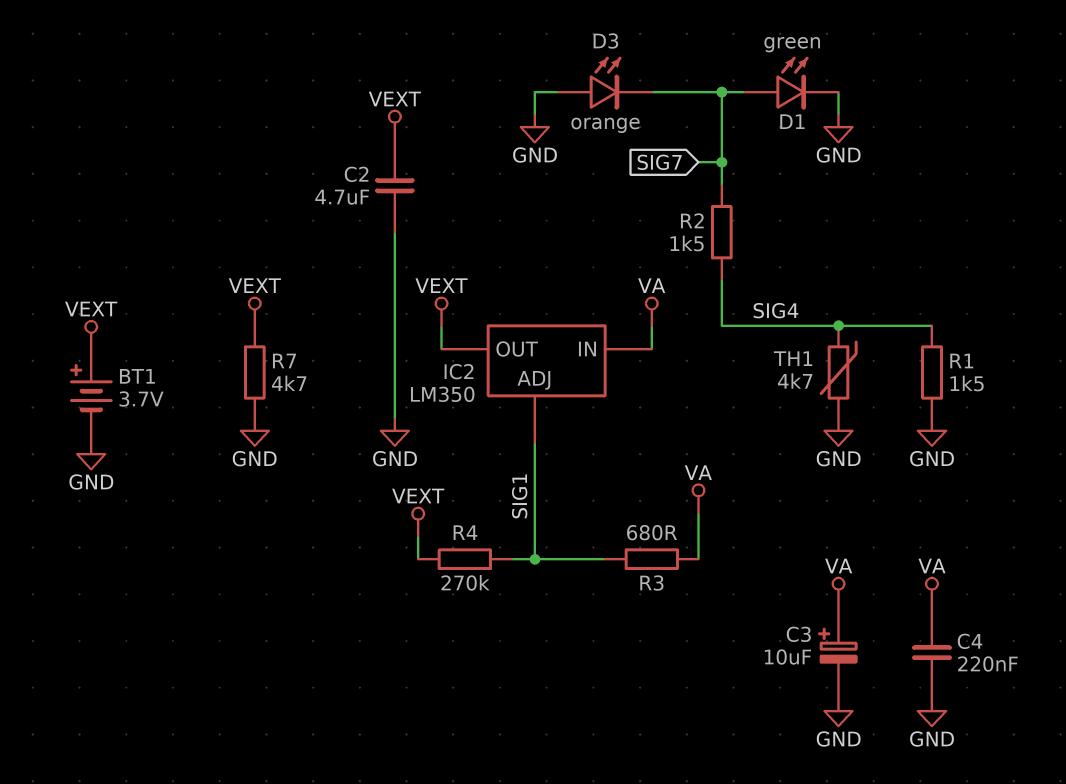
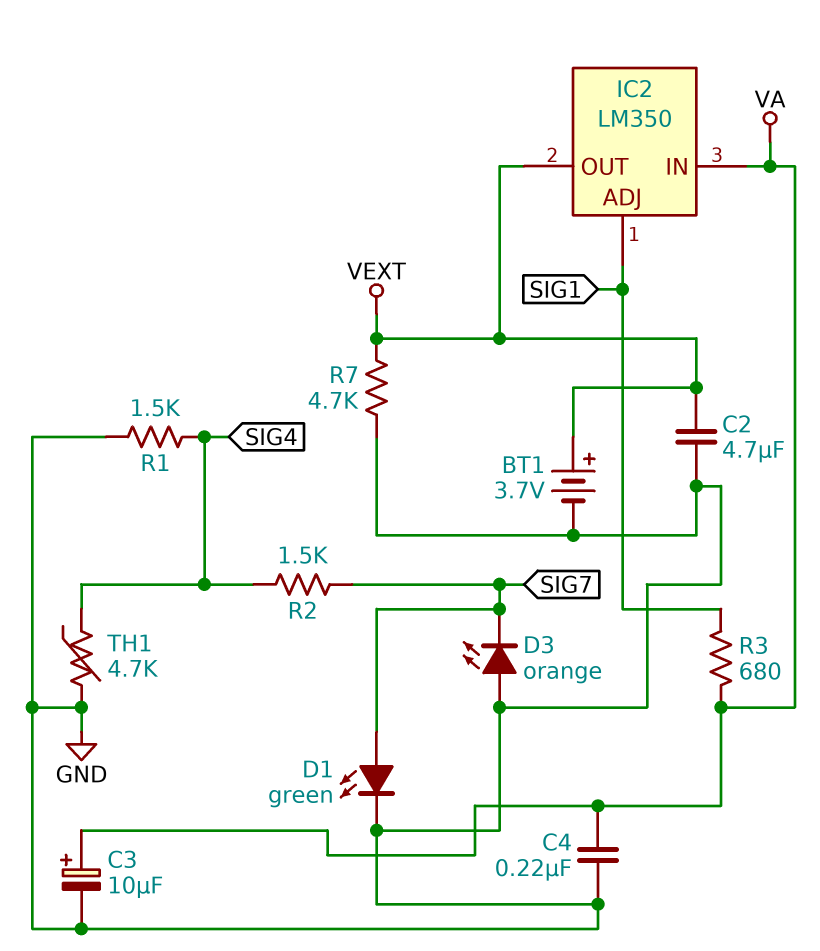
R4: 270k (SIG1, VEXT) -> none

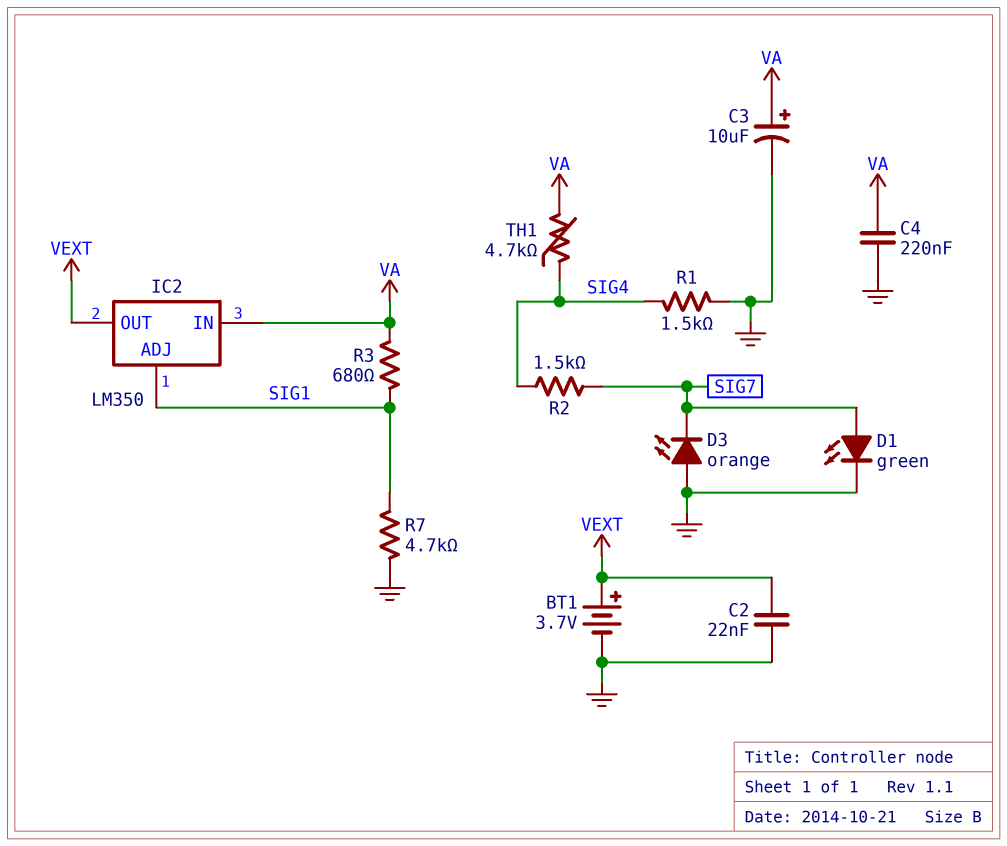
C2: 4.7uF (GND, VEXT) -> 22nF (GND, VEXT)
R7: 4.7k (GND, VEXT) -> 4.7k (GND, SIG1)
TH1: 4.7k (GND, SIG4) -> 4.7k (SIG4, VA)

